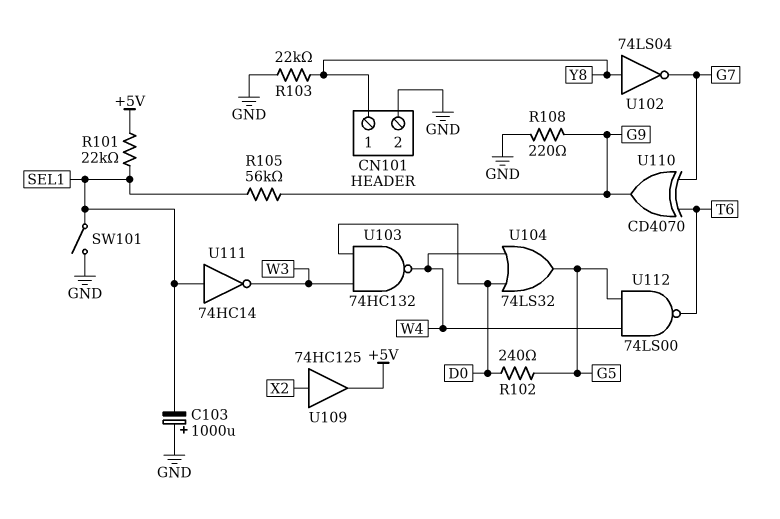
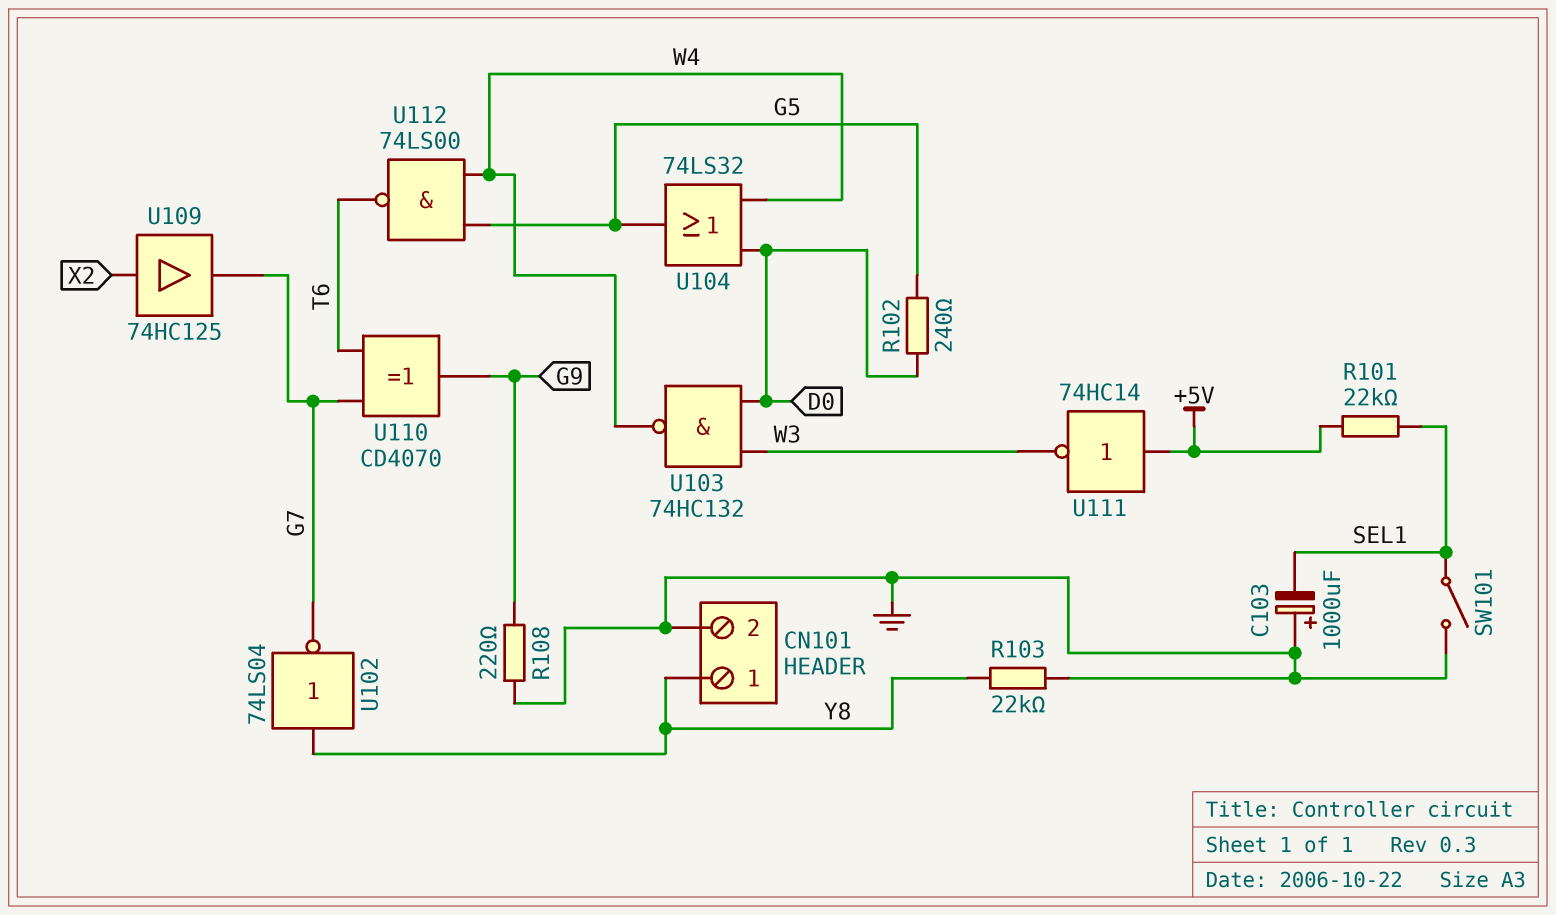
R105: 56k (G9, SEL1) -> none
U109: buffer 74HC125 (in X2, out +5V) -> buffer 74HC125 (in X2, out G7)
U111: NOT 74HC14 (in SEL1, out W3) -> NOT 74HC14 (in +5V, out W3)

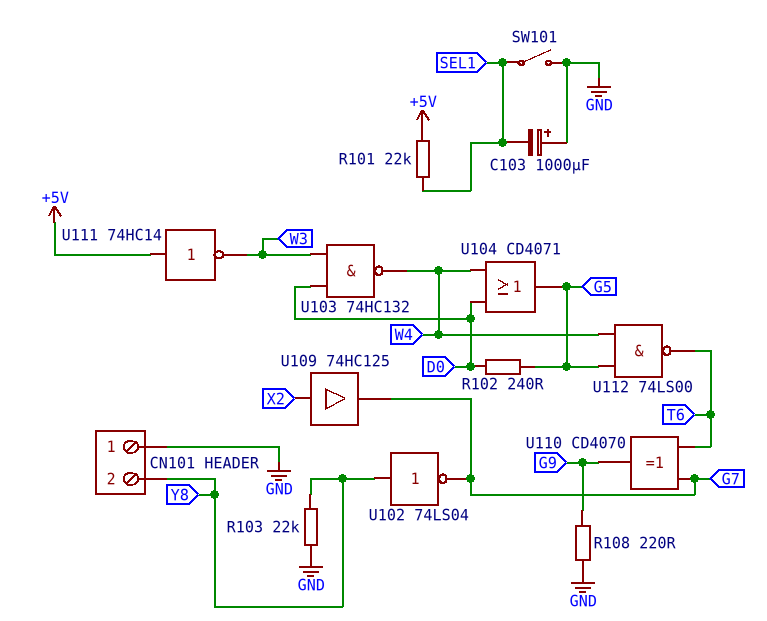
CN101 pin 1: Y8 -> GND
CN101 pin 2: GND -> Y8
U104: OR 74LS32 (in D0, in W4, out G5) -> OR CD4071 (in D0, in W4, out G5)

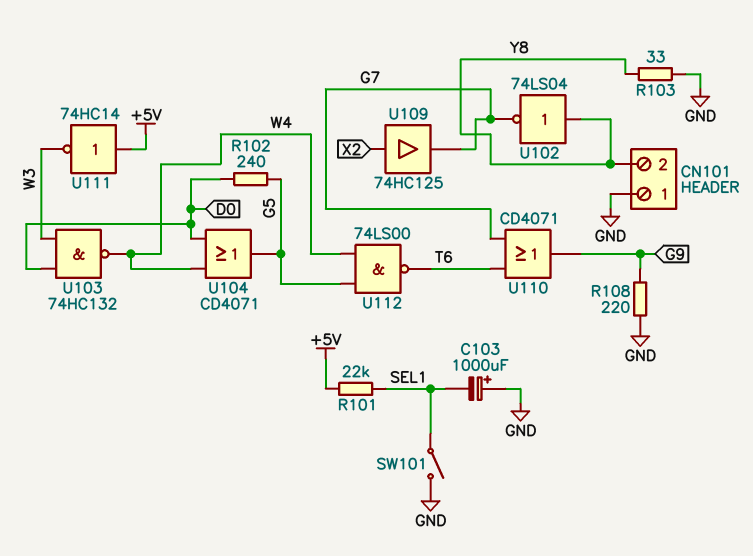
R103: 22k (GND, Y8) -> 33 (GND, Y8)
U110: XOR CD4070 (in G7, in T6, out G9) -> OR CD4071 (in G7, in T6, out G9)

